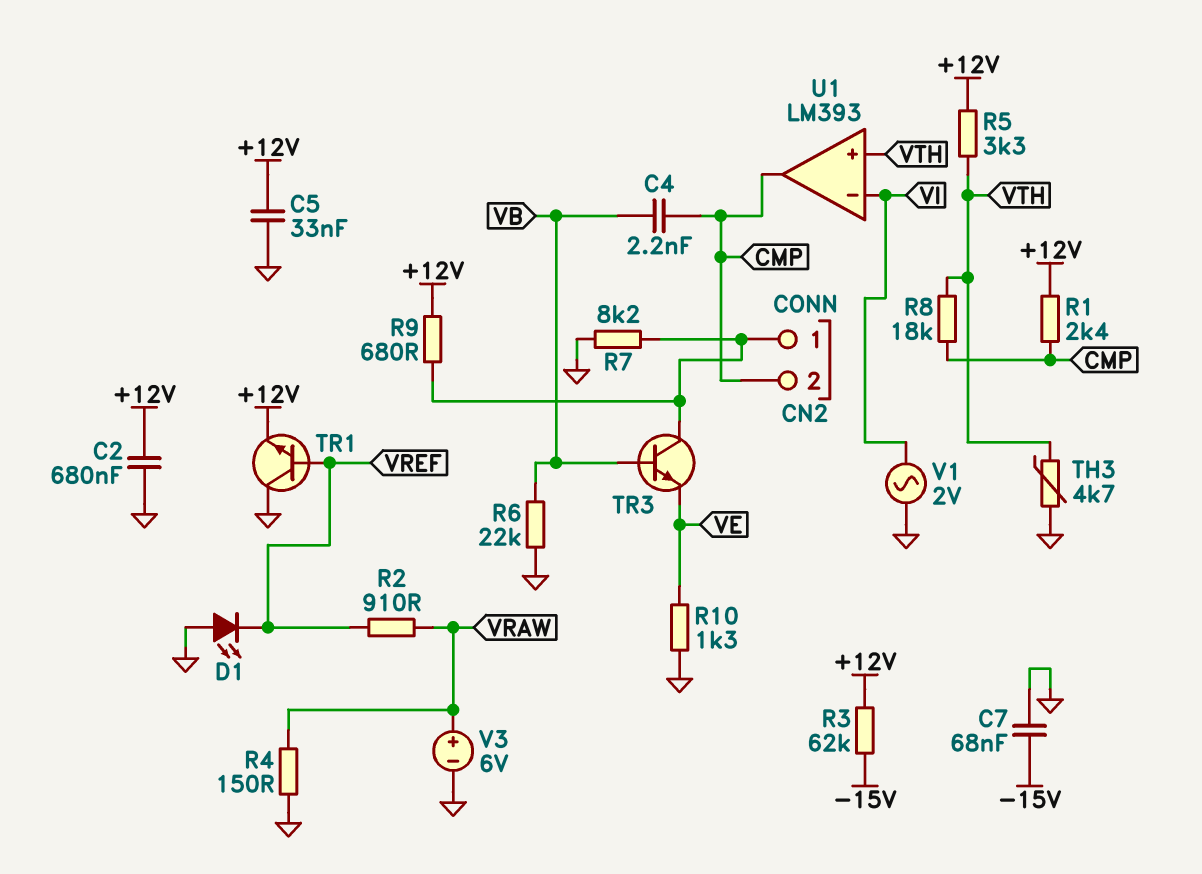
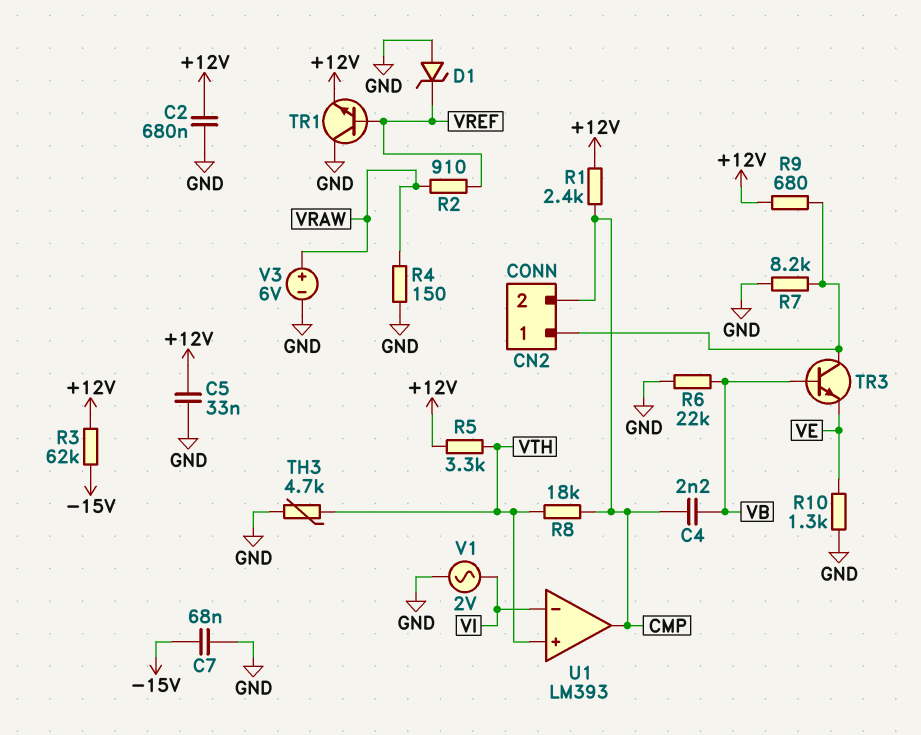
D1: LED (A GND, K VREF) -> zener (A GND, K VREF)

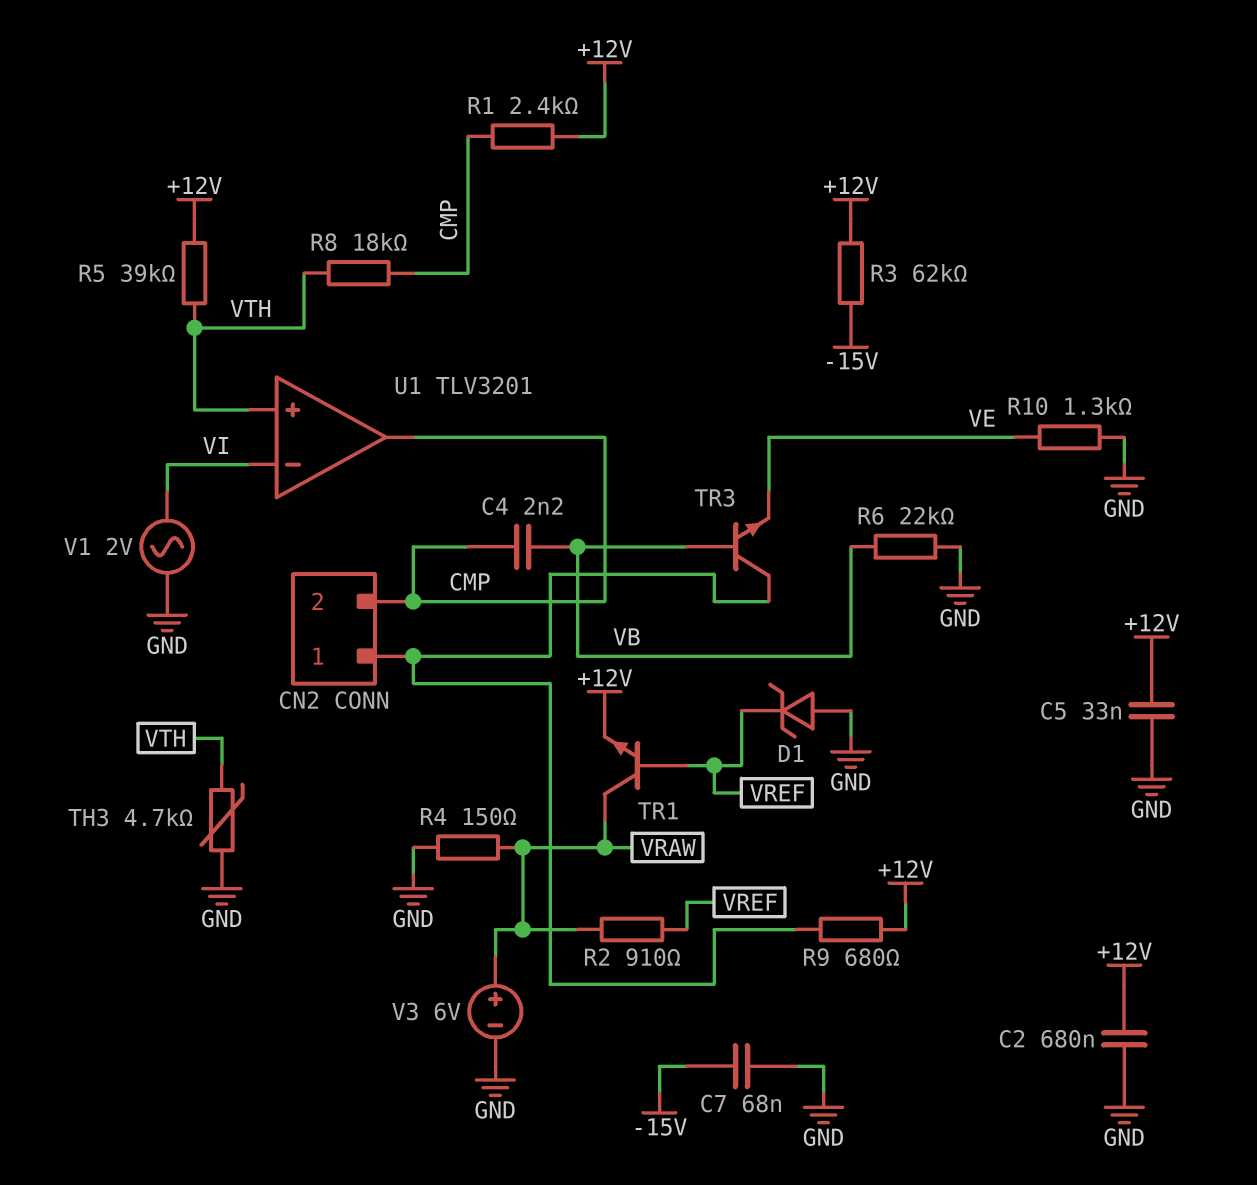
R5: 3.3k (+12V, VTH) -> 39k (+12V, VTH)
R7: 8.2k (CN2/1, GND) -> none
TR1: NPN (B VREF, C GND, E +12V) -> NPN (B VREF, C VRAW, E +12V)
U1: LM393 -> TLV3201

